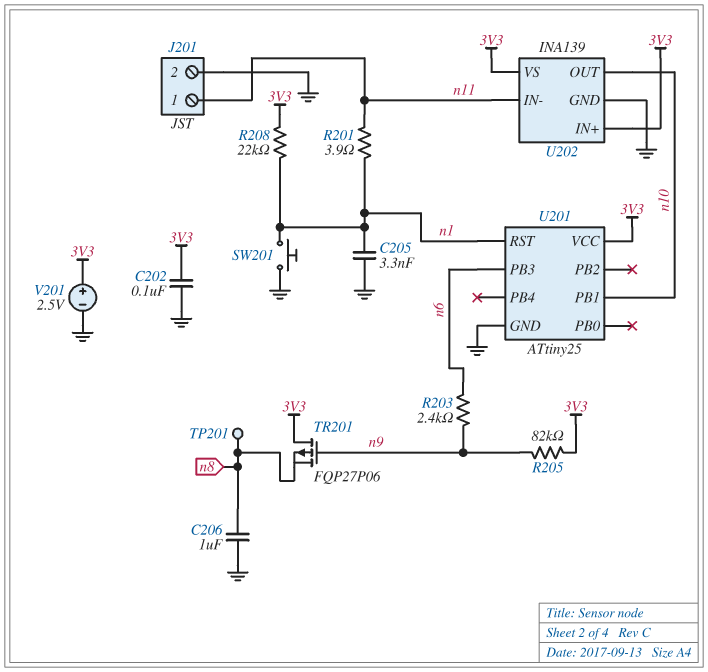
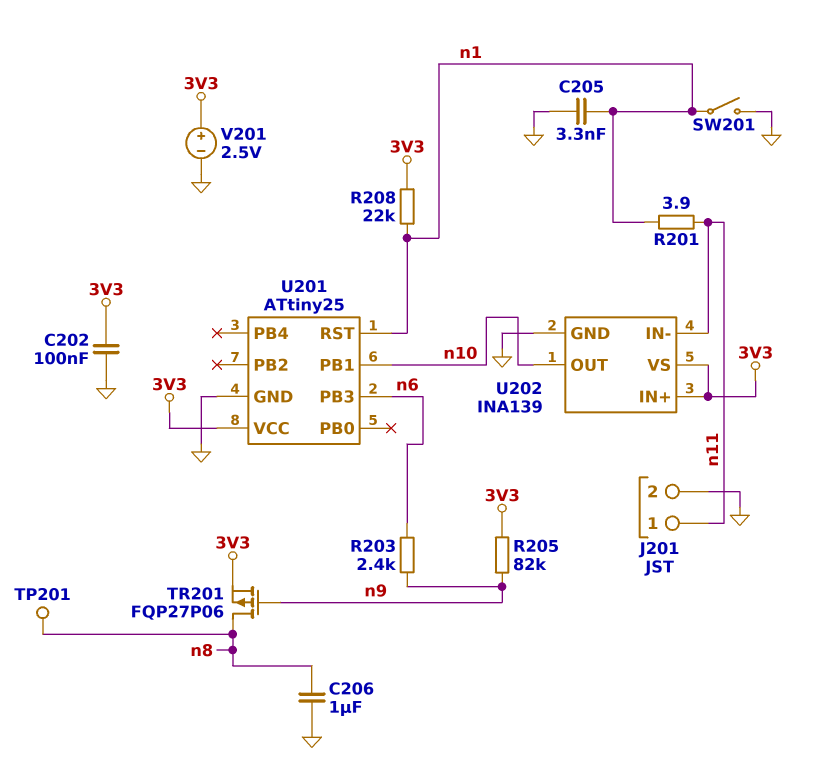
SW201: button (GND, n1) -> switch (GND, n1)
TR201: PMOS FQP27P06 (G n9, D 3V3, S n8) -> PMOS FQP27P06 (G n9, D n8, S 3V3)

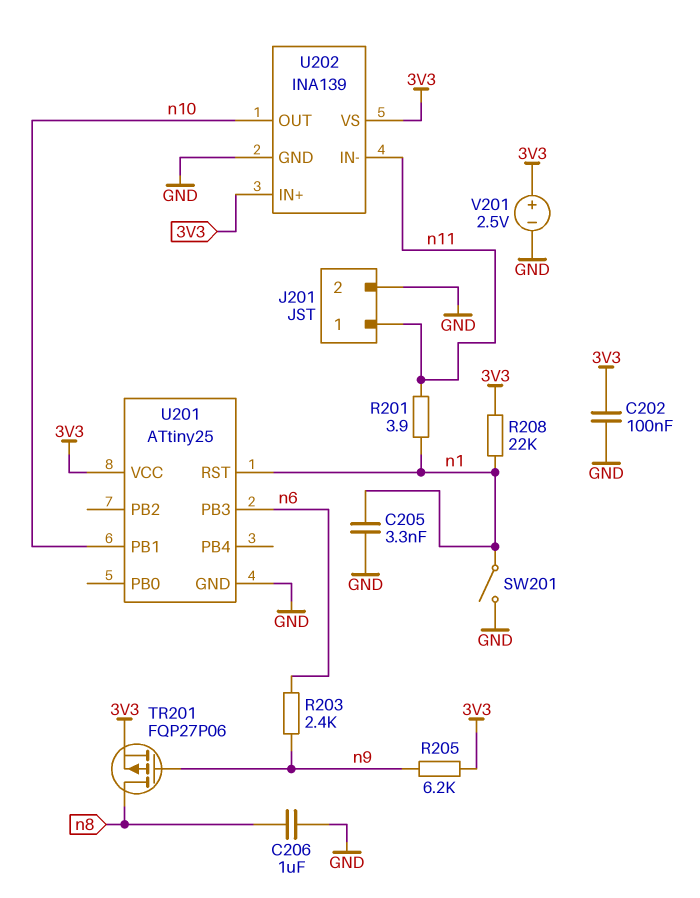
R205: 82k (3V3, n9) -> 6.2k (3V3, n9)
TP201: test point (n8) -> none

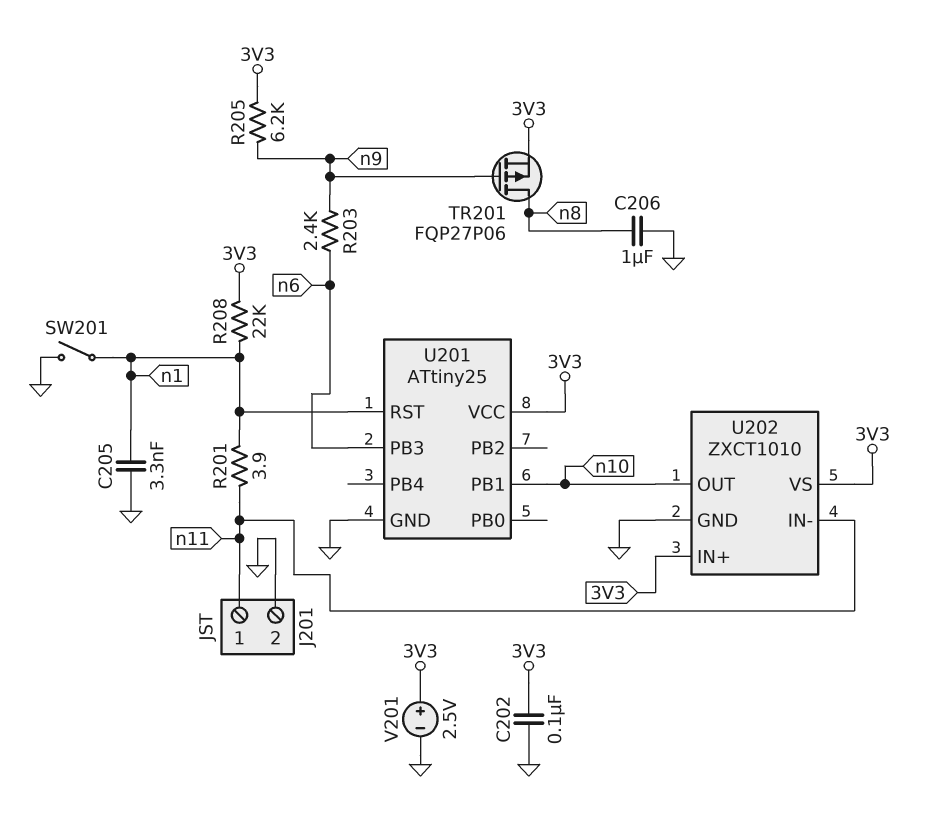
U202: INA139 -> ZXCT1010

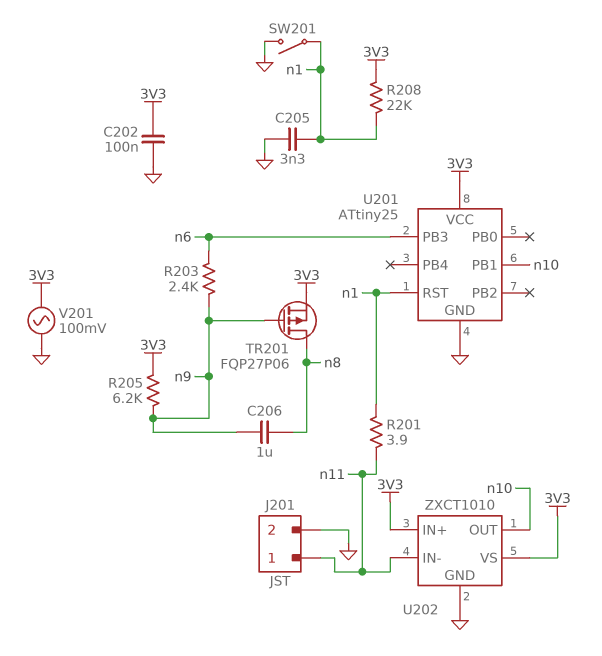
C206: 1uF (GND, n8) -> 1uF (n8, n9)
V201: 2.5V (plus 3V3, minus GND) -> AC 100mV (3V3, GND)

